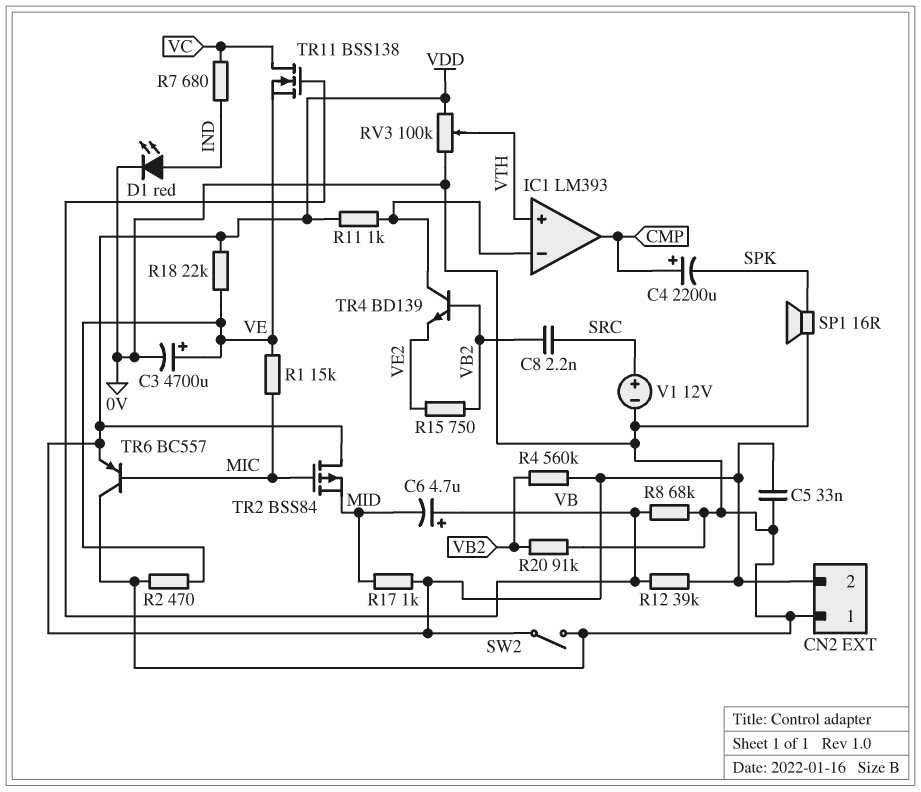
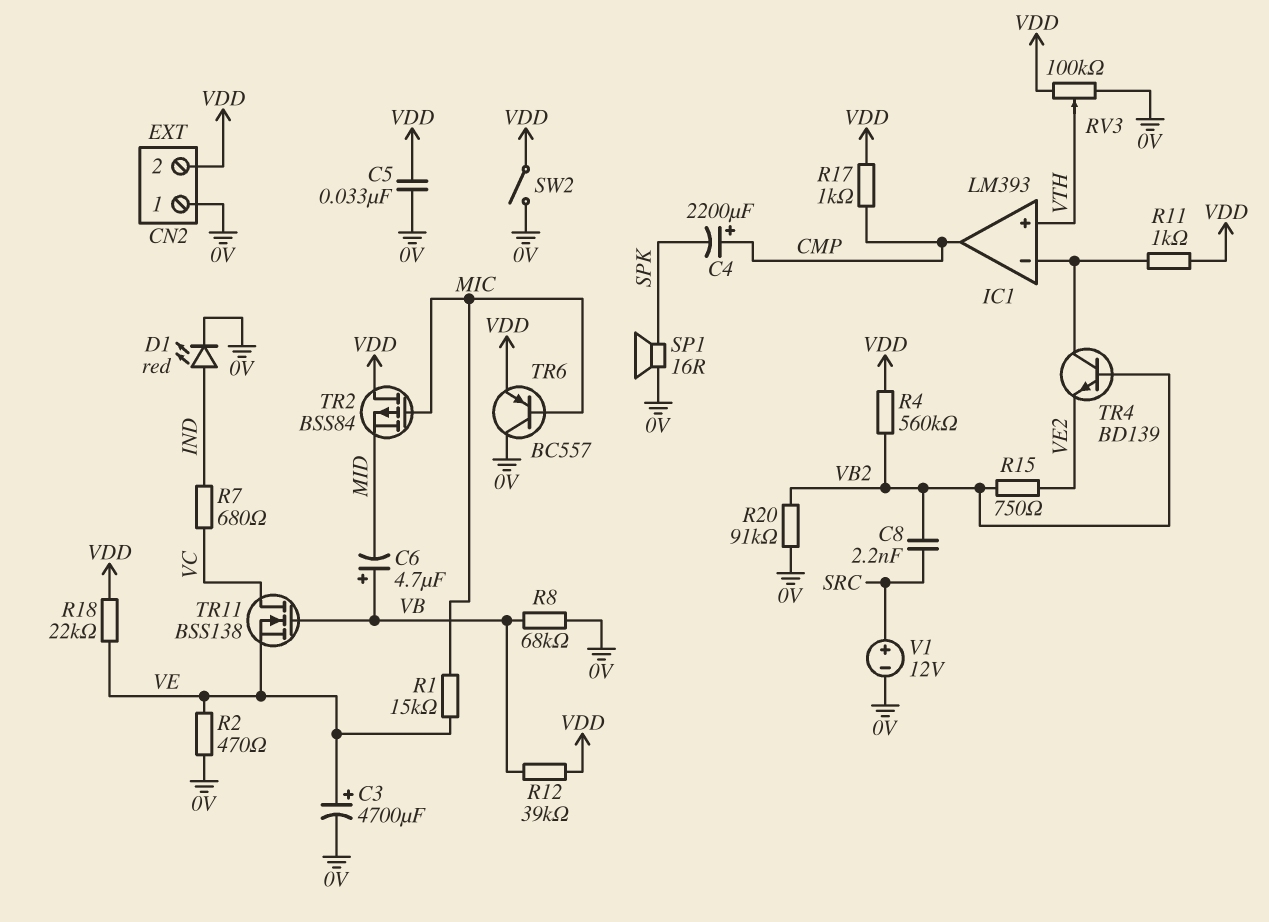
R17: 1k (MID, VDD) -> 1k (CMP, VDD)

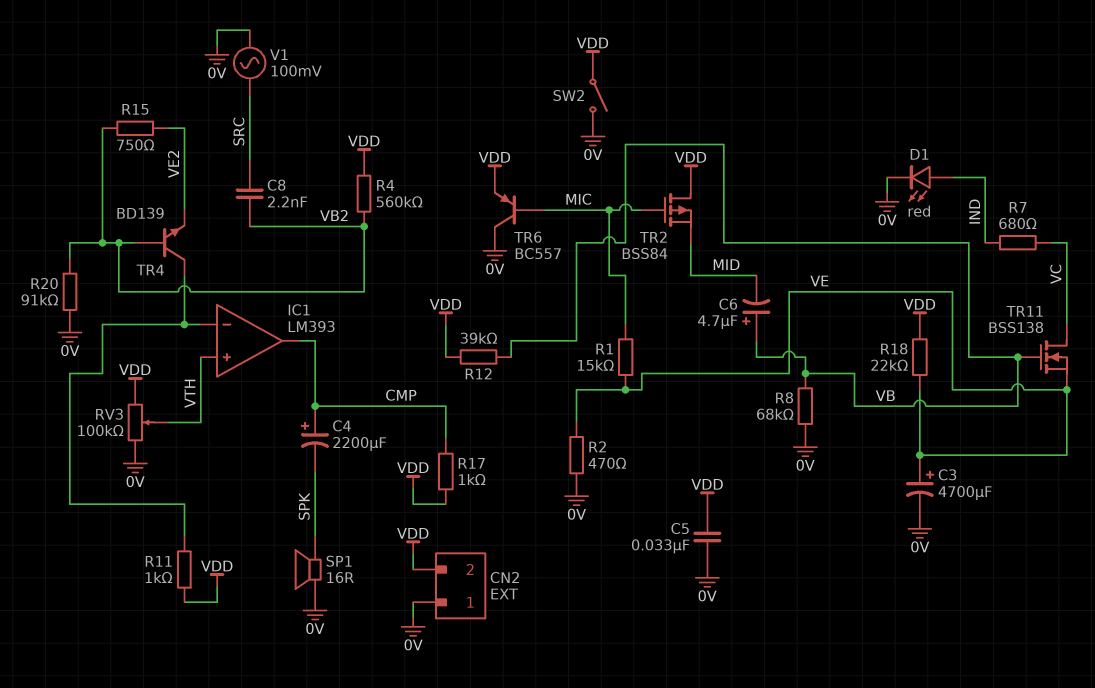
V1: 12V (plus SRC, minus 0V) -> AC 100mV (0V, SRC)

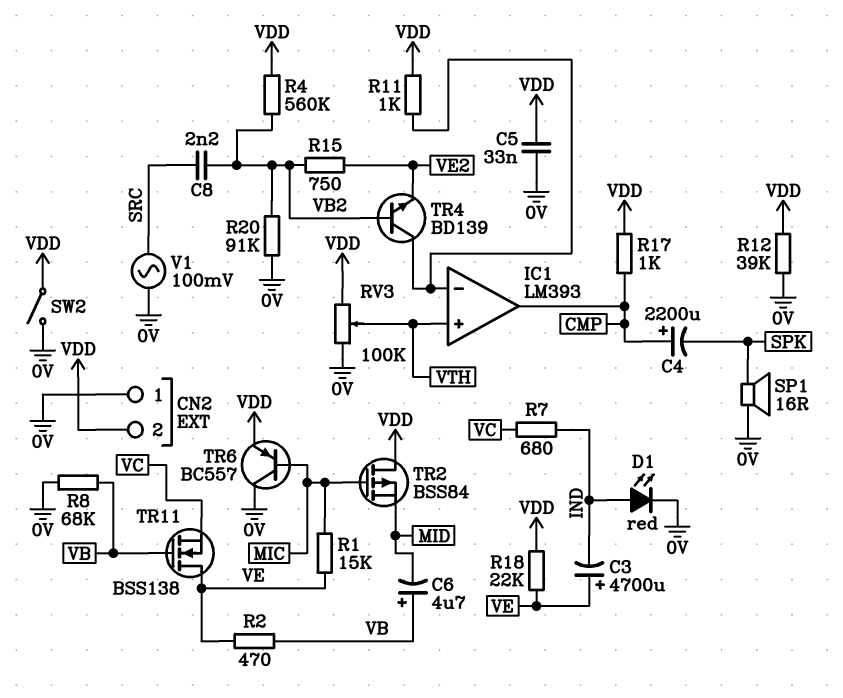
C3: 4700uF (plus VE, minus 0V) -> 4700uF (plus VE, minus IND)
R2: 470 (0V, VE) -> 470 (VB, VE)
R12: 39k (VB, VDD) -> 39k (0V, VDD)
TR11: NMOS BSS138 (G VB, D VC, S VE) -> NMOS BSS138 (G VB, D VE, S VC)

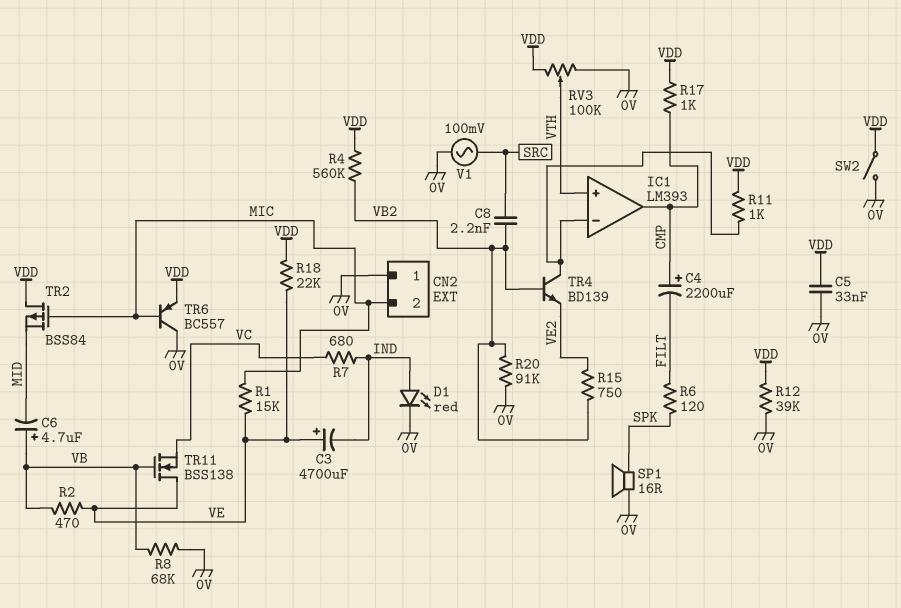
C4: 2200uF (plus CMP, minus SPK) -> 2200uF (plus CMP, minus FILT)
CN2 pin 2: VDD -> MIC
R6: none -> 120 (FILT, SPK)

